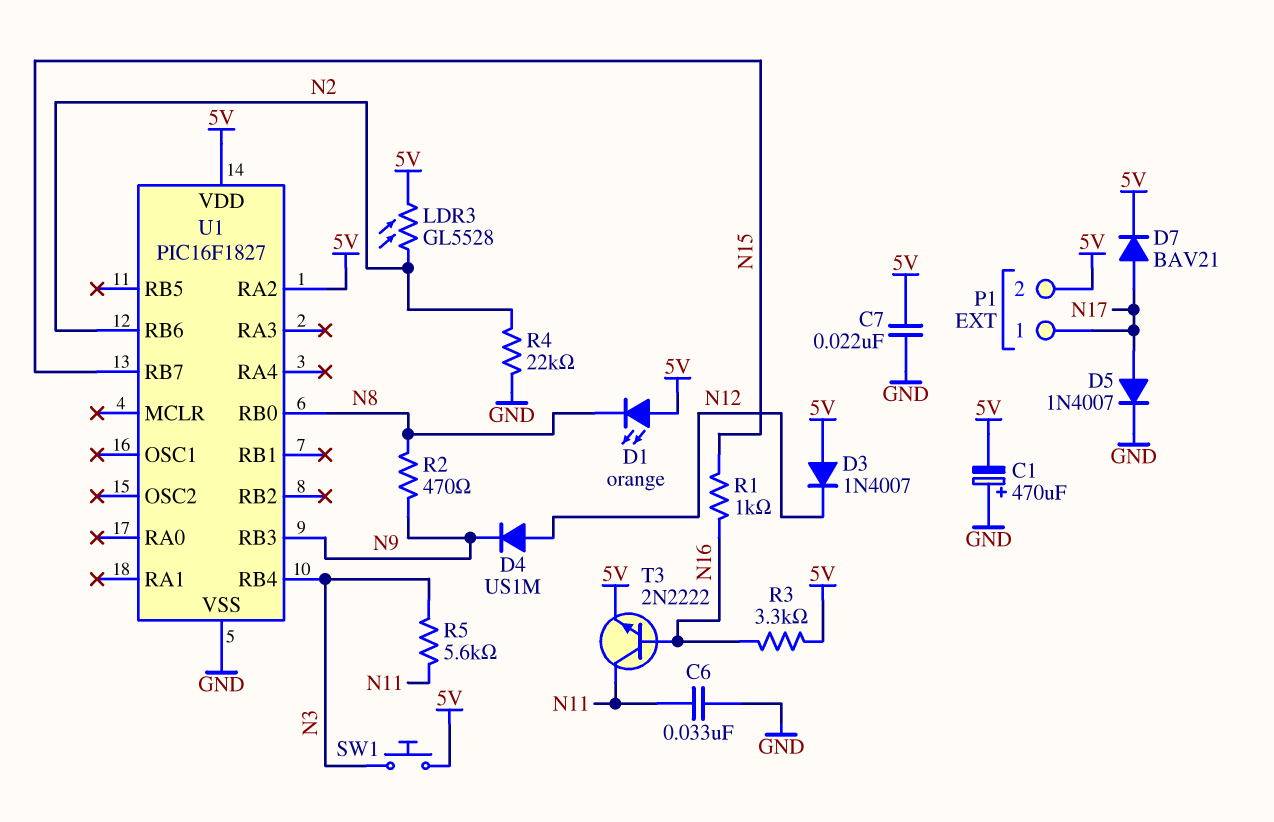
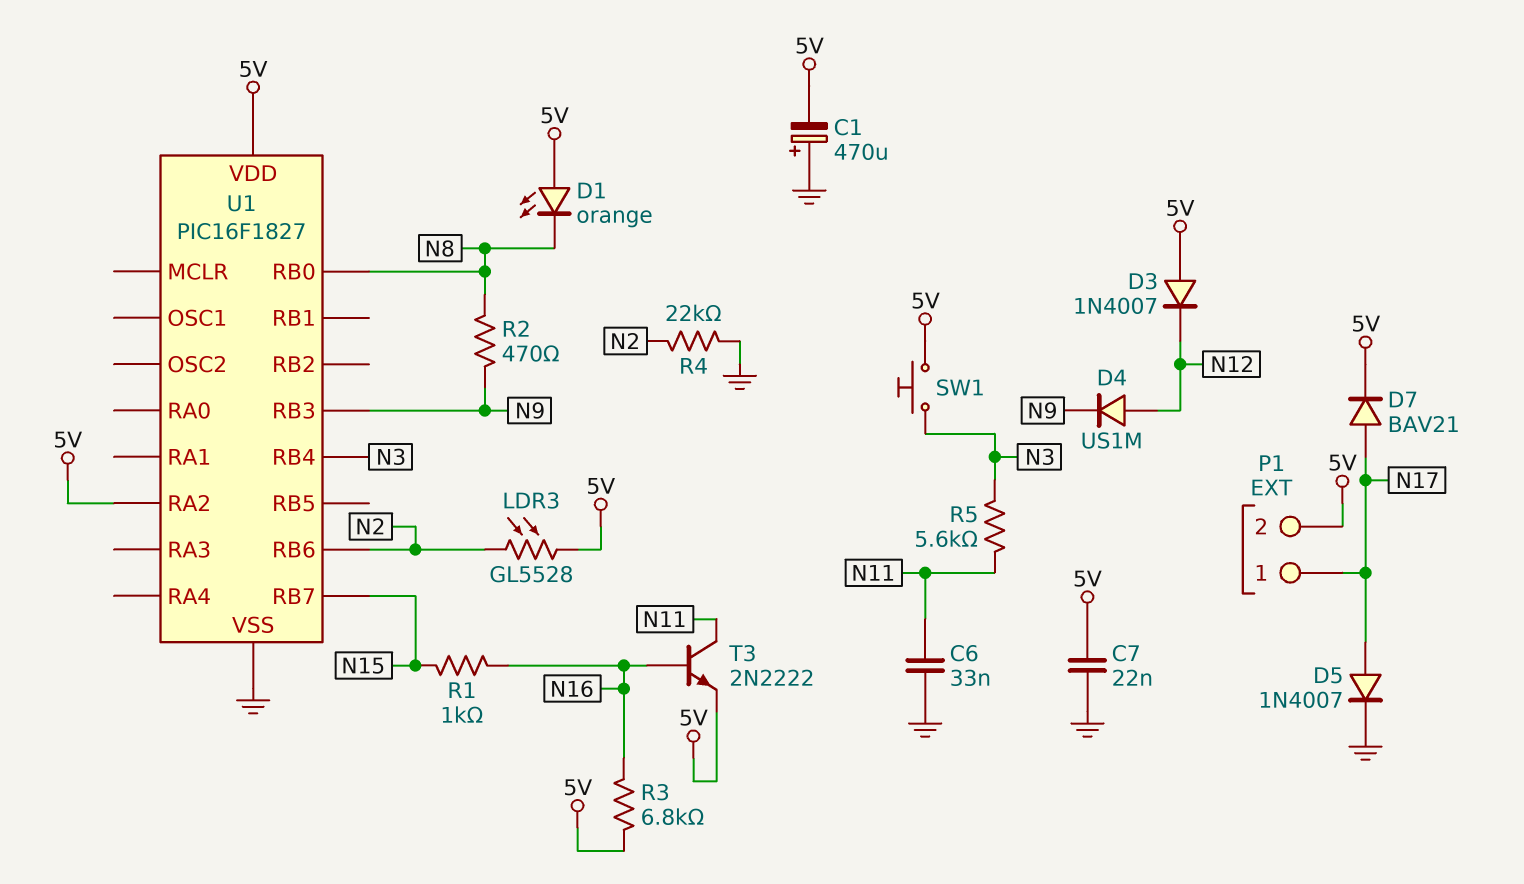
R3: 3.3k (5V, N16) -> 6.8k (5V, N16)

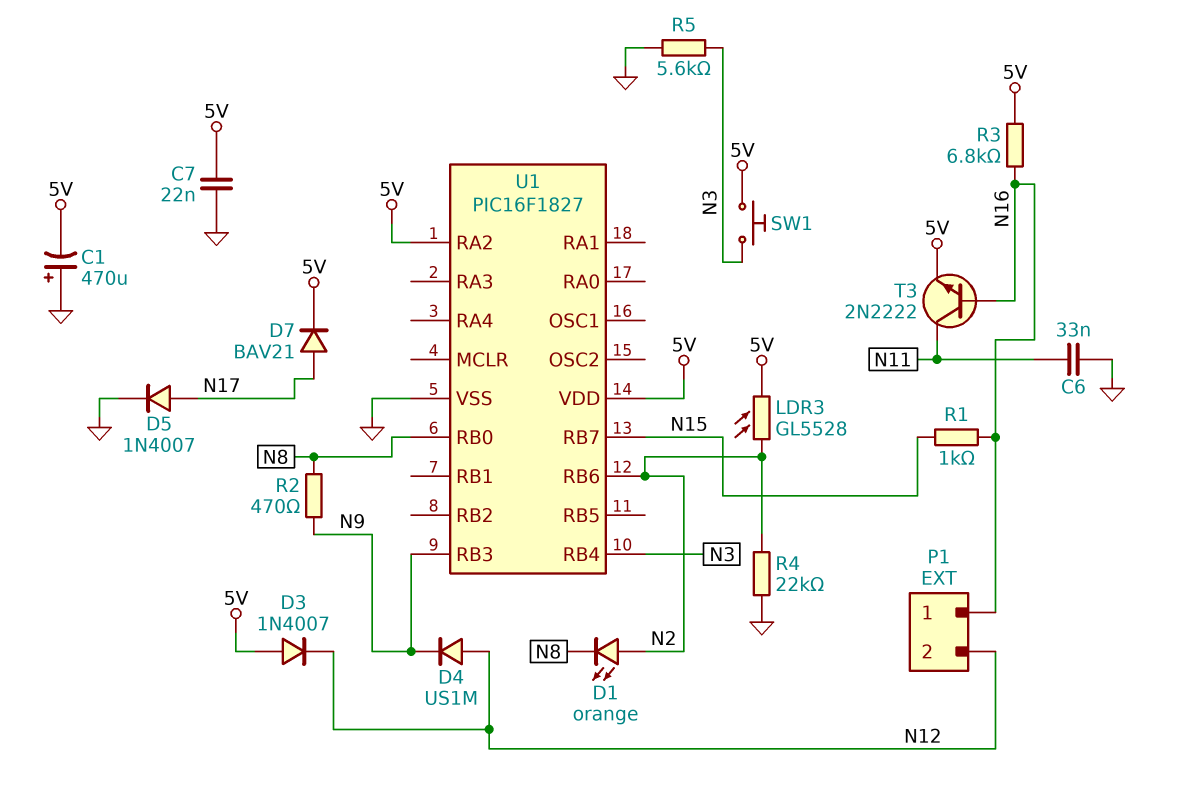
D1: LED orange (A 5V, K N8) -> LED orange (A N2, K N8)
P1 pin 1: N17 -> N16
P1 pin 2: 5V -> N12
R5: 5.6k (N3, N11) -> 5.6k (GND, N3)

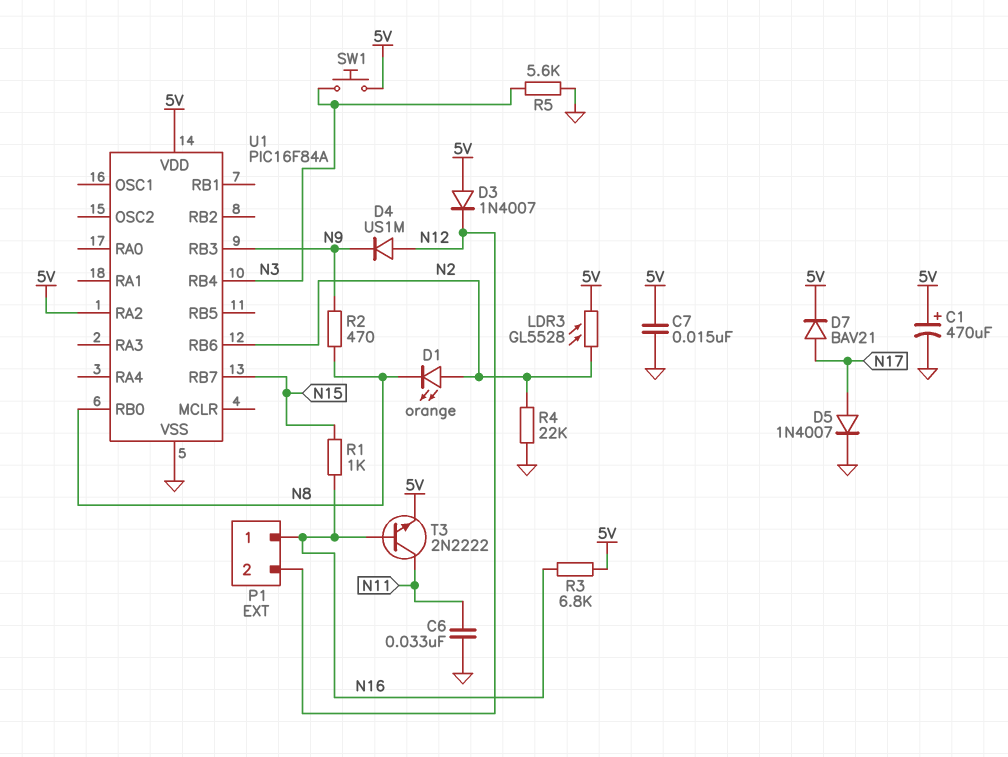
C1: 470uF (plus GND, minus 5V) -> 470uF (plus 5V, minus GND)
C7: 22nF (5V, GND) -> 15nF (5V, GND)
U1: PIC16F1827 -> PIC16F84A

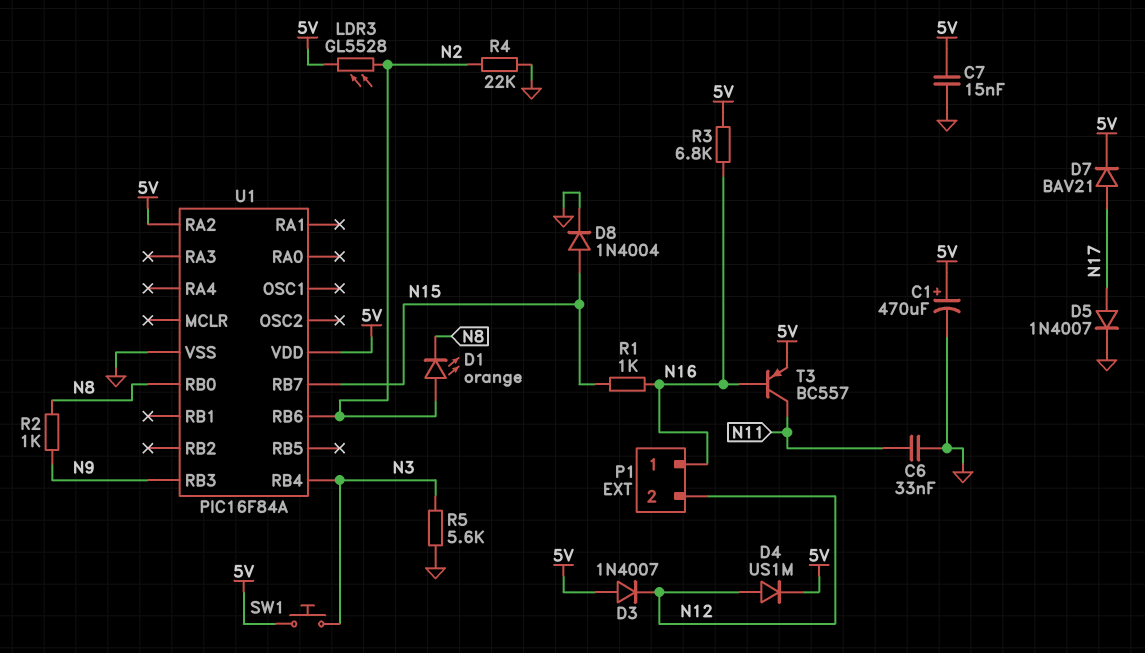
D4: diode US1M (A N12, K N9) -> diode US1M (A N12, K 5V)
D8: none -> diode 1N4004 (A N15, K GND)
R2: 470 (N8, N9) -> 1k (N8, N9)
T3: NPN 2N2222 (B N16, C N11, E 5V) -> PNP BC557 (B N16, C N11, E 5V)

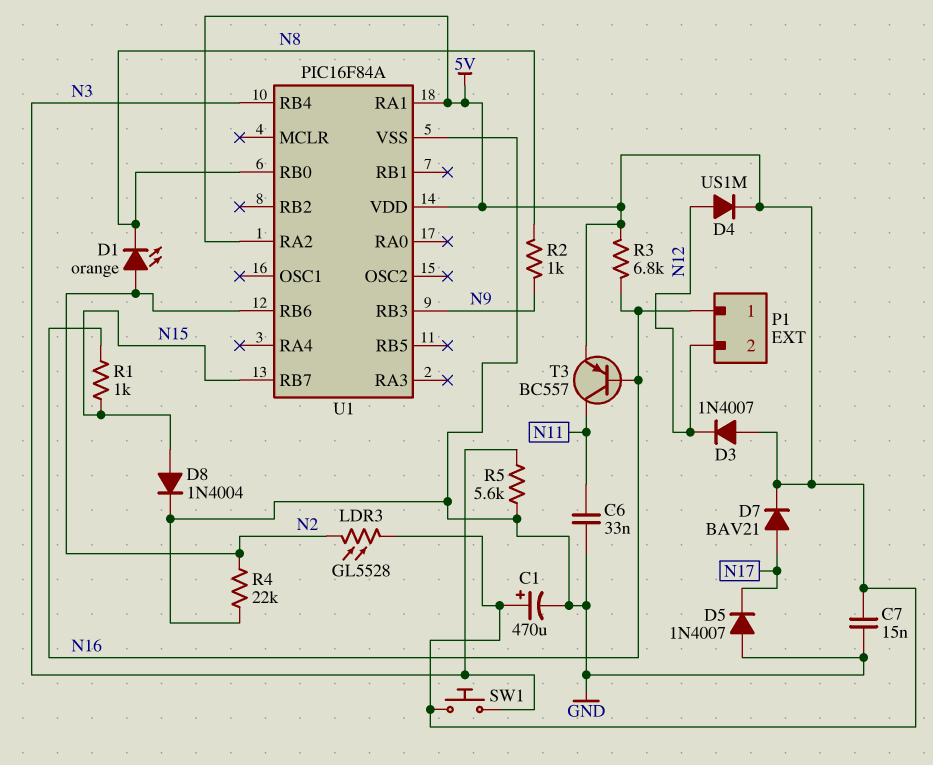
D5: diode 1N4007 (A N17, K GND) -> diode 1N4007 (A GND, K N17)
U1 pin RA1: none -> 5V

